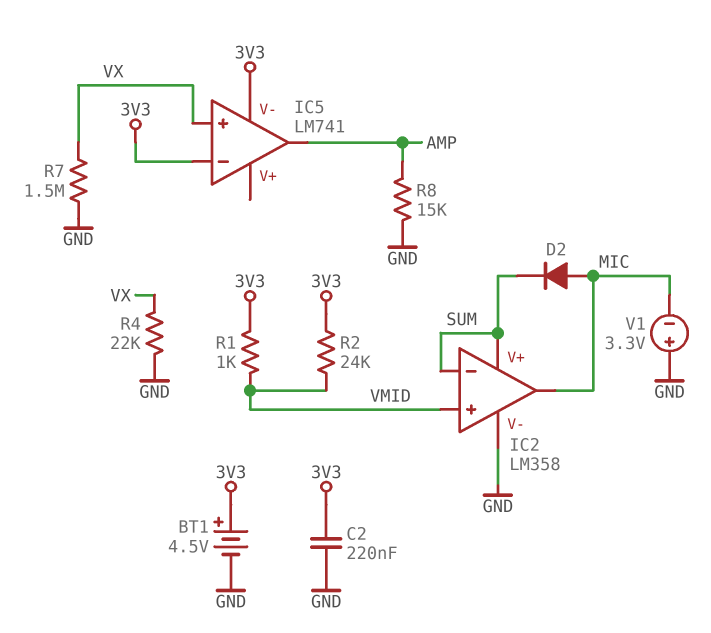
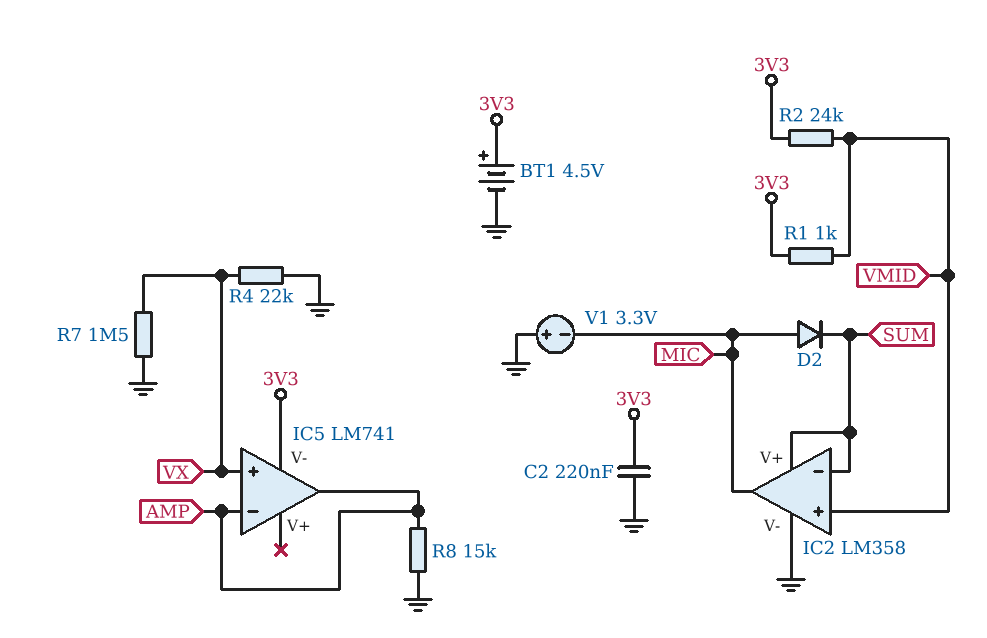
IC5 pin in-: 3V3 -> AMP

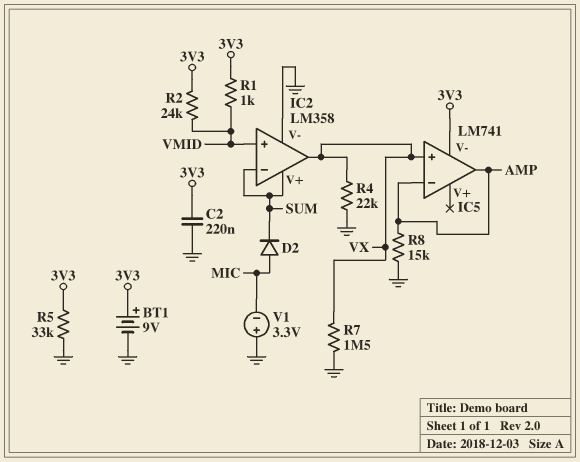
BT1: 4.5V (plus 3V3, minus GND) -> 9V (plus 3V3, minus GND)
IC2 pin out: MIC -> VX
R5: none -> 33k (3V3, GND)

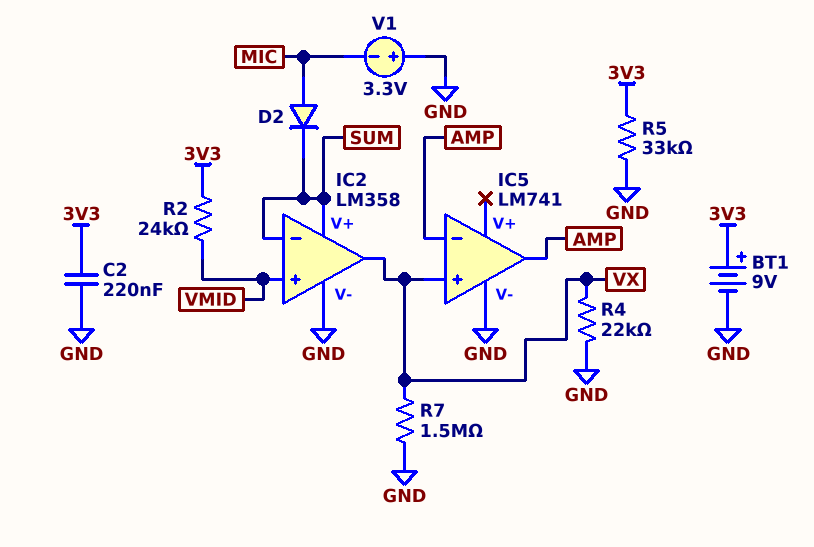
IC5 pin V-: 3V3 -> GND
R1: 1k (3V3, VMID) -> none
R8: 15k (AMP, GND) -> none

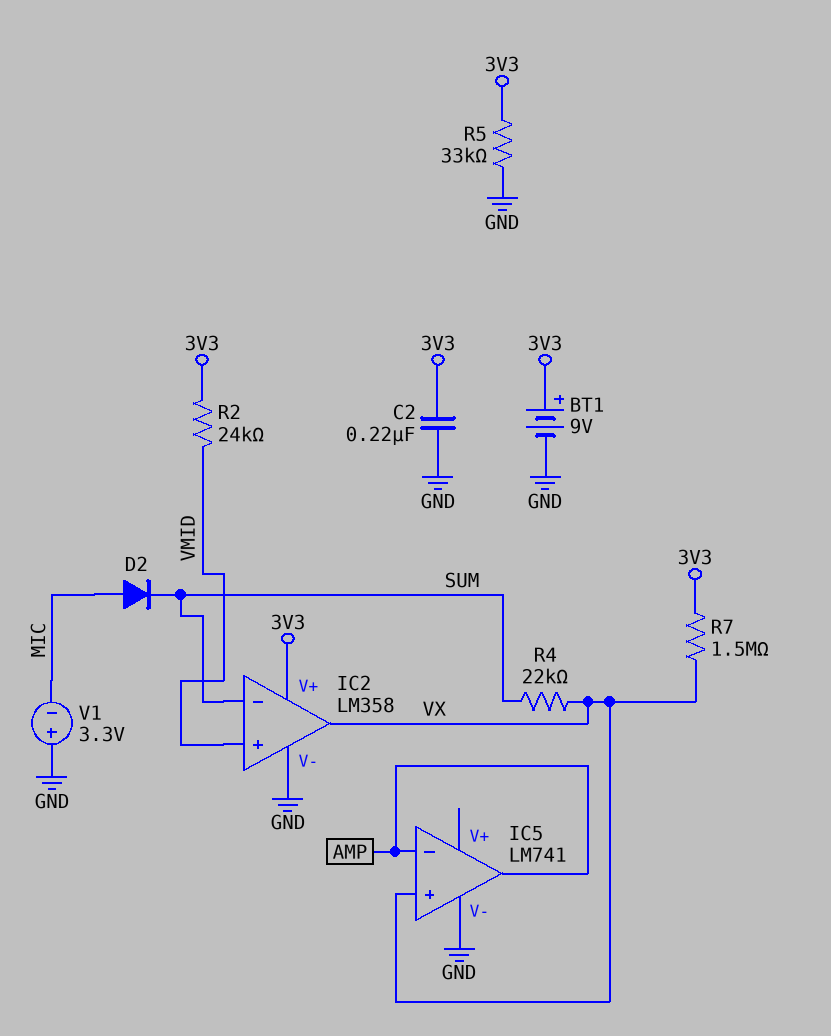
IC2 pin V+: SUM -> 3V3
R4: 22k (GND, VX) -> 22k (SUM, VX)
R7: 1.5M (GND, VX) -> 1.5M (3V3, VX)

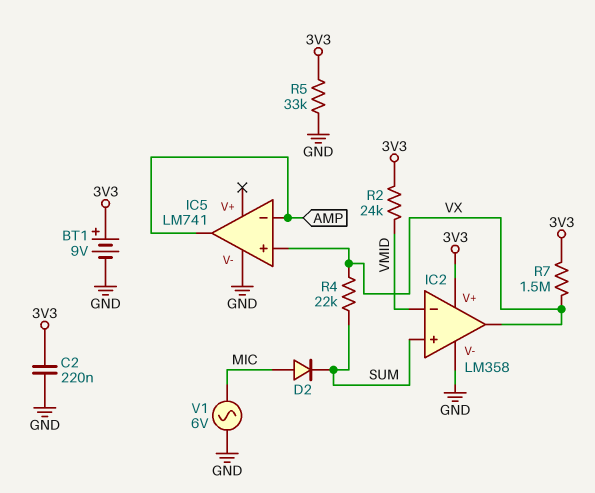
IC2 pin in+: VMID -> SUM
IC2 pin in-: SUM -> VMID
V1: 3.3V (plus GND, minus MIC) -> AC 6V (GND, MIC)

